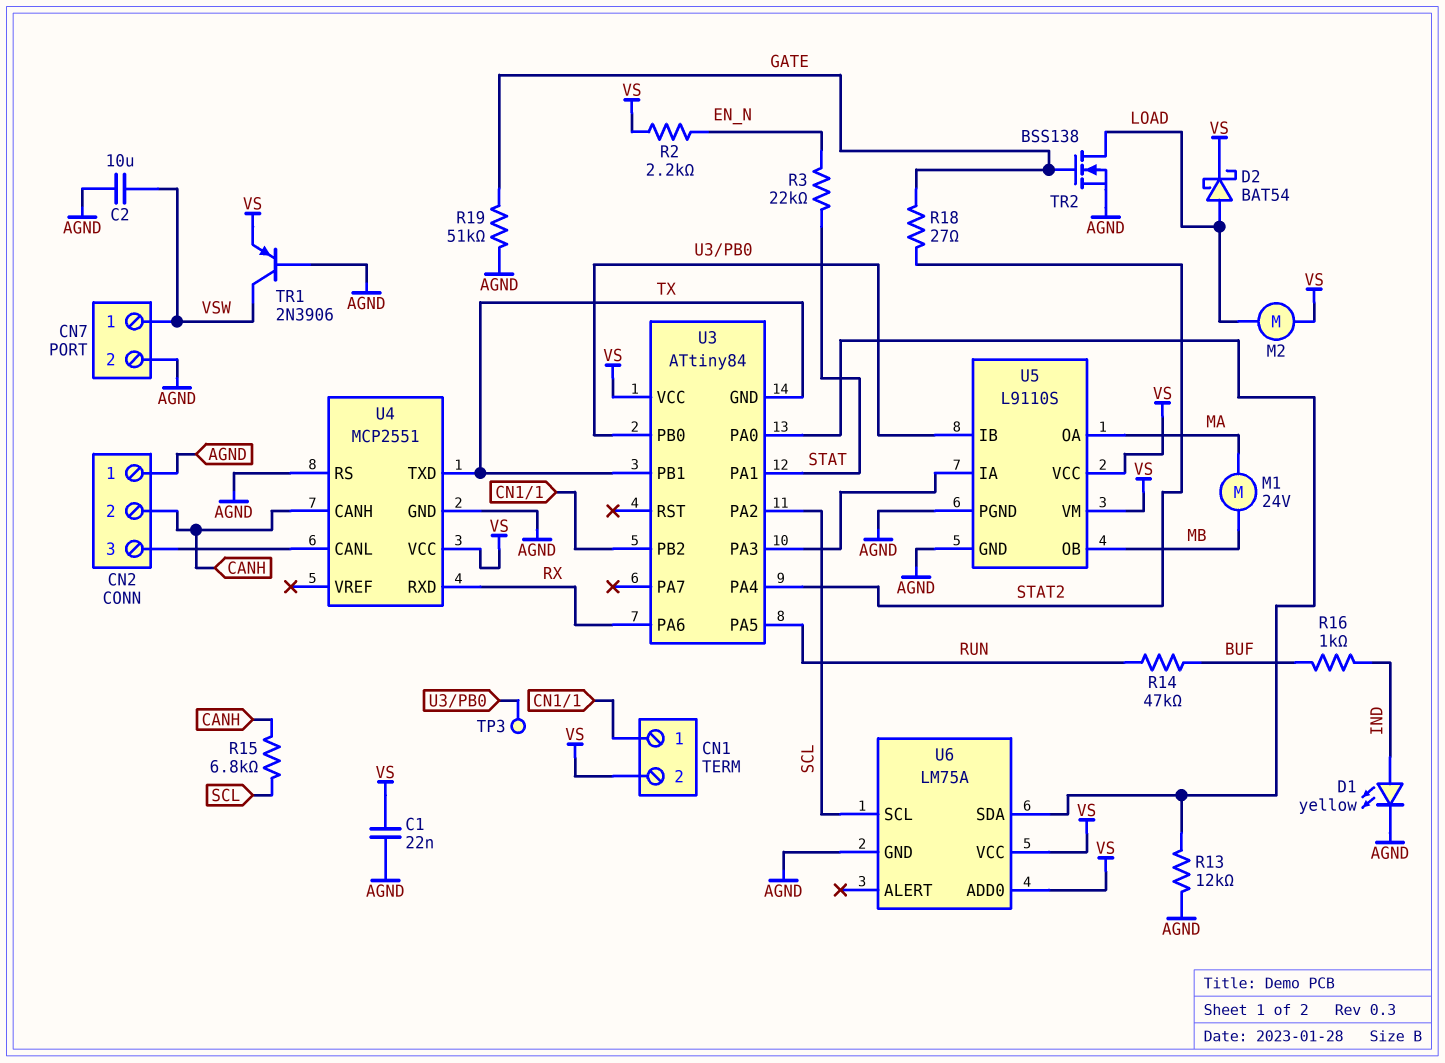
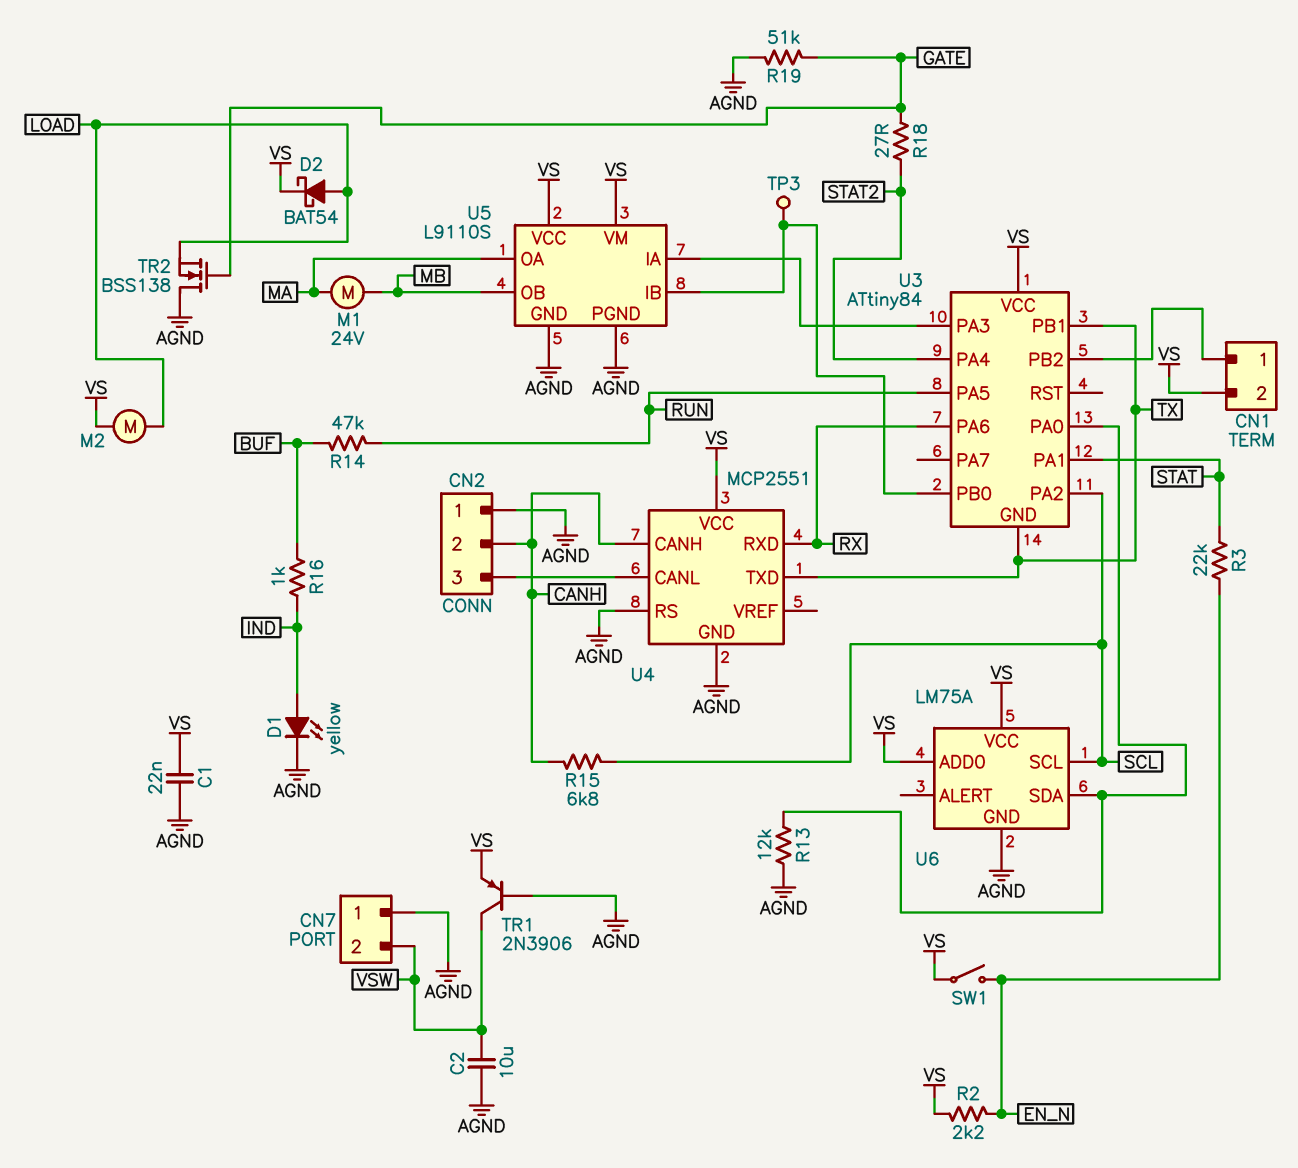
CN7 pin 1: VSW -> AGND
CN7 pin 2: AGND -> VSW
SW1: none -> switch (EN_N, VS)
TR2: NMOS BSS138 (G GATE, D LOAD, S AGND) -> NMOS BSS138 (G GATE, D AGND, S LOAD)

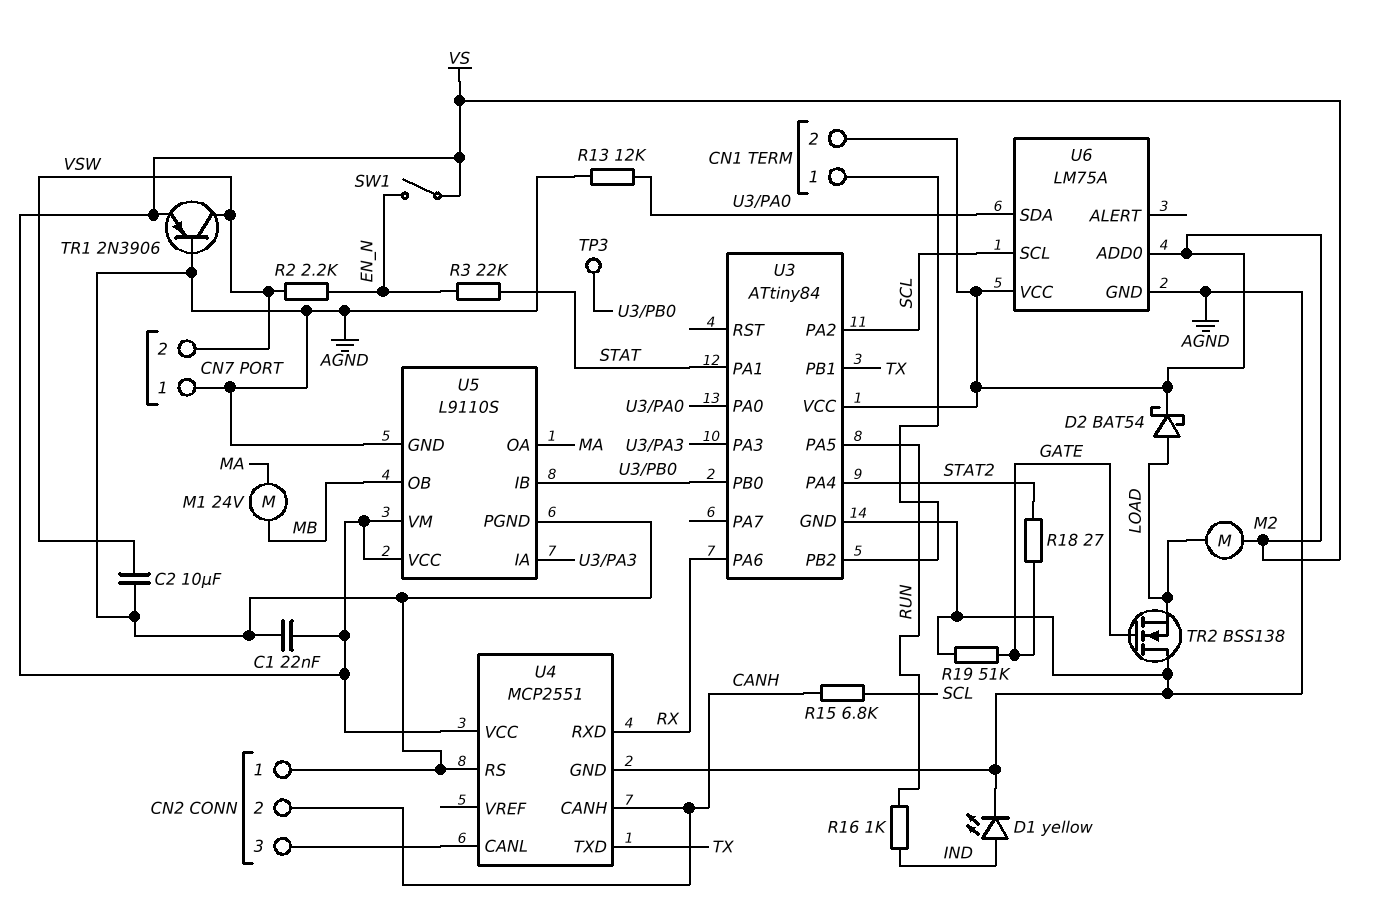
R2: 2.2k (EN_N, VS) -> 2.2k (EN_N, VSW)
R14: 47k (BUF, RUN) -> none
R16: 1k (BUF, IND) -> 1k (IND, RUN)
U3 pin GND: TX -> AGND

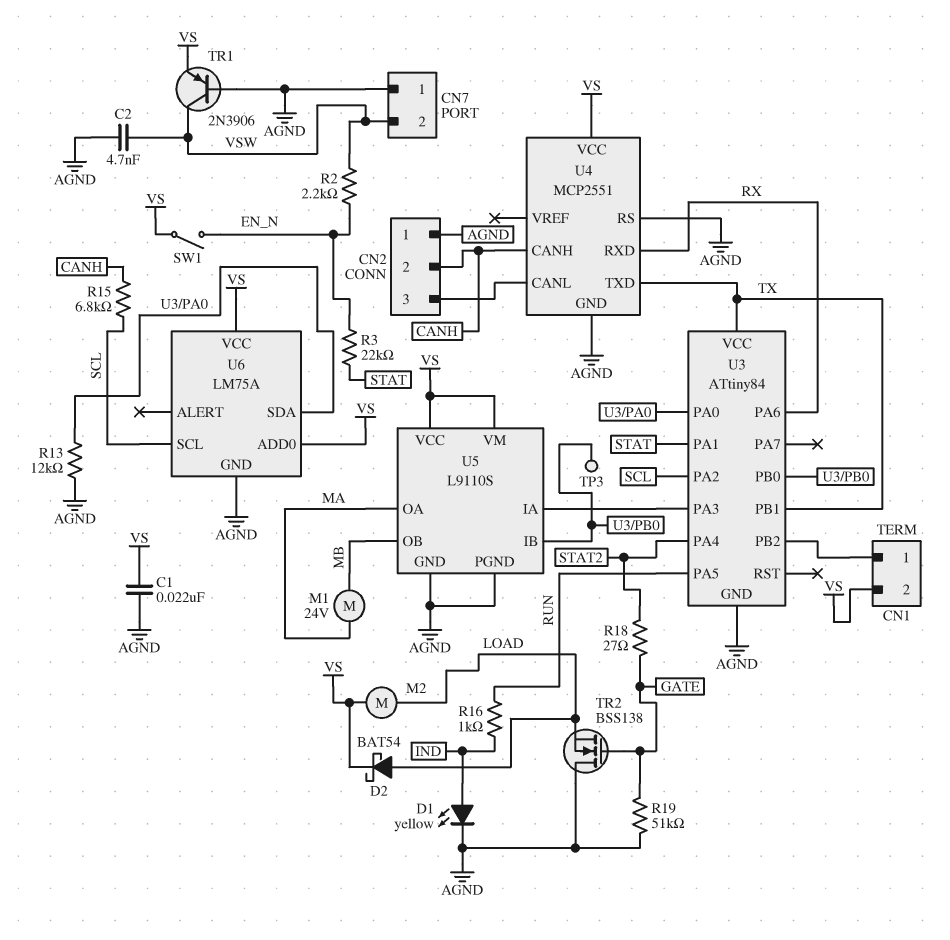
C2: 10uF (AGND, VSW) -> 4.7nF (AGND, VSW)
U3 pin VCC: VS -> TX

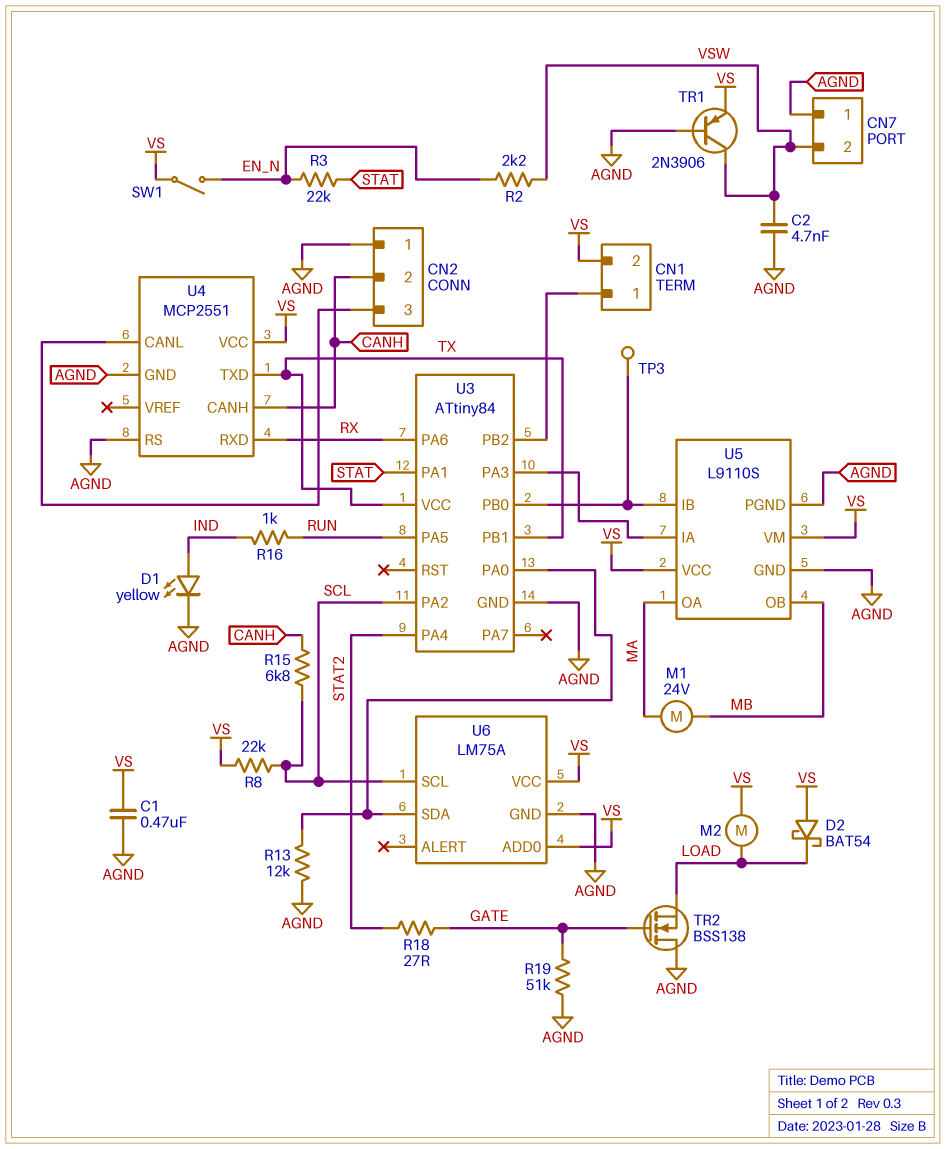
C1: 22nF (AGND, VS) -> 470nF (AGND, VS)
D2: schottky BAT54 (A LOAD, K VS) -> schottky BAT54 (A VS, K LOAD)
R8: none -> 22k (SCL, VS)

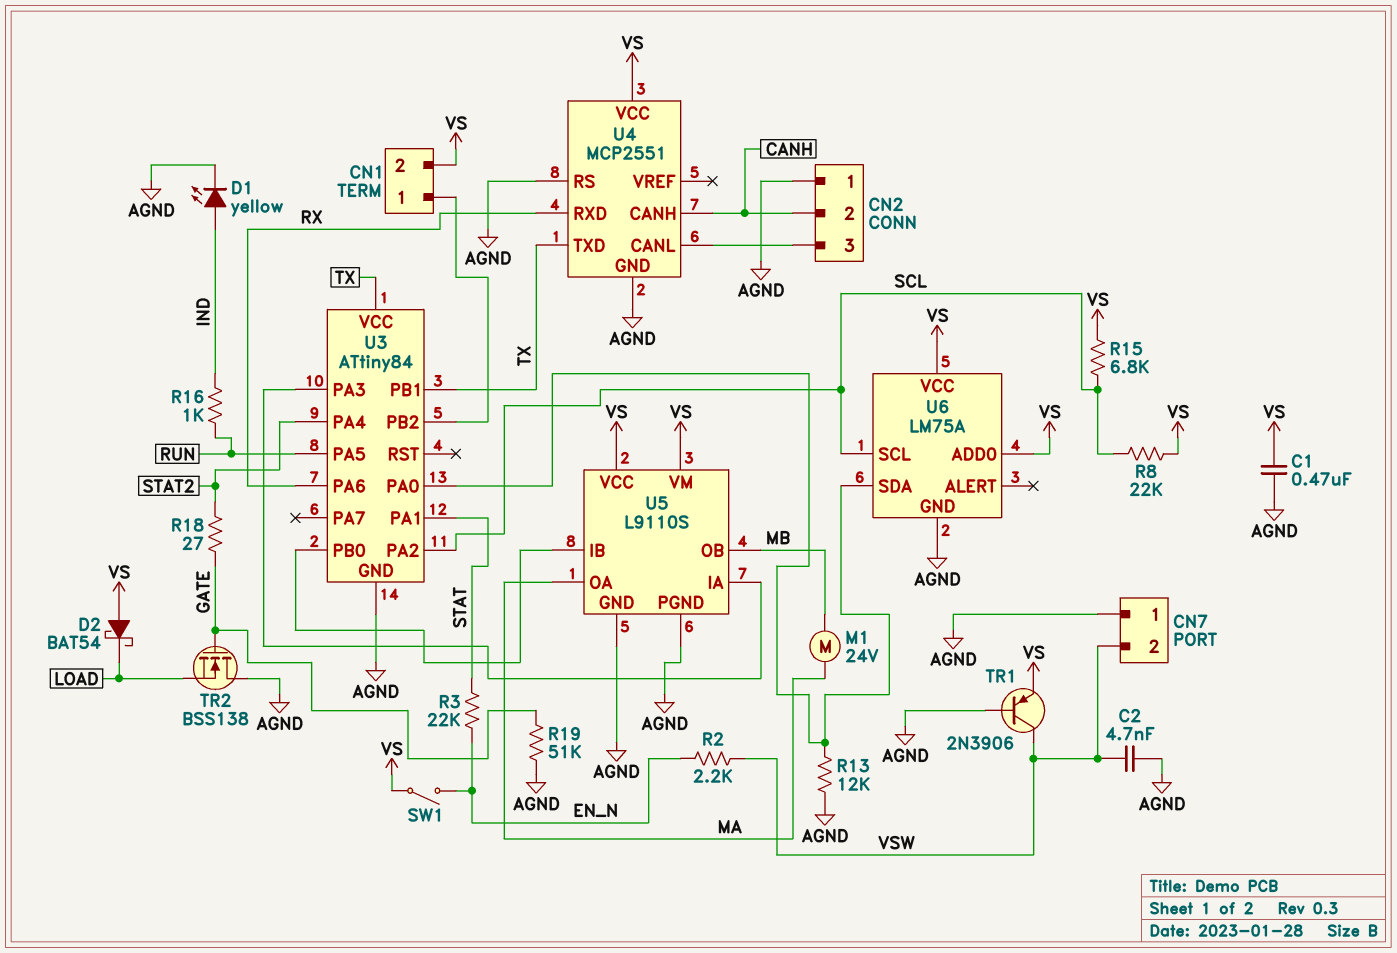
M2: motor (LOAD, VS) -> none
R15: 6.8k (CANH, SCL) -> 6.8k (SCL, VS)
TP3: test point (U3/PB0) -> none

